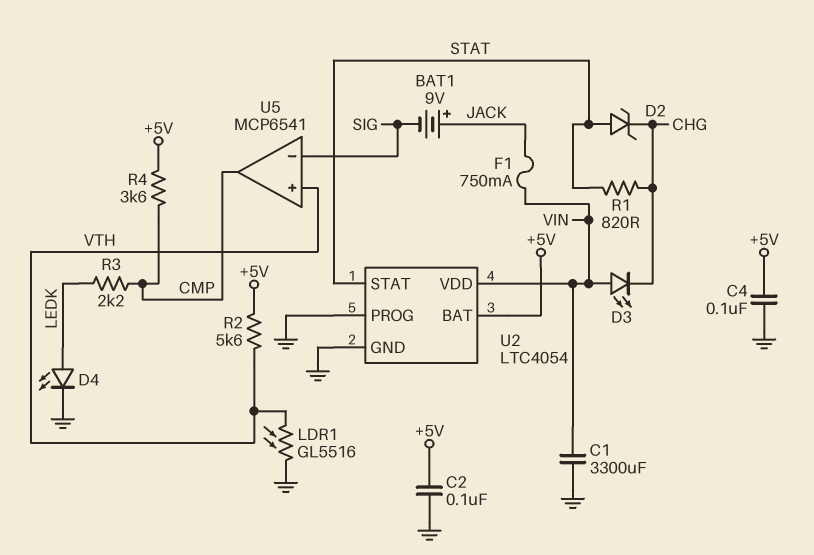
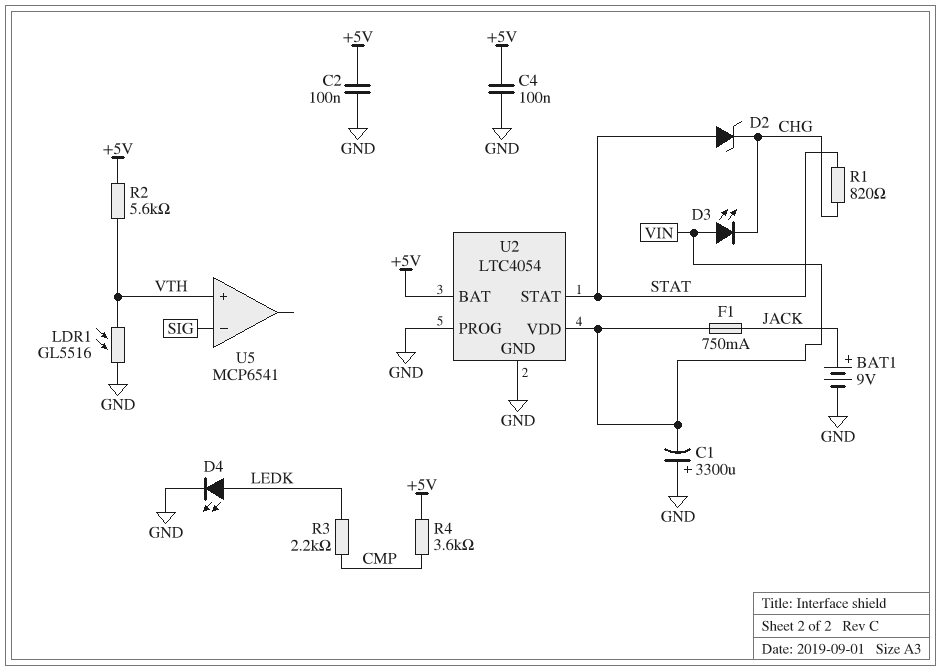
BAT1: 9V (plus JACK, minus SIG) -> 9V (plus JACK, minus GND)
C1: 3300uF (GND, VIN) -> 3300uF (plus GND, minus VIN)
U5 pin out: CMP -> none

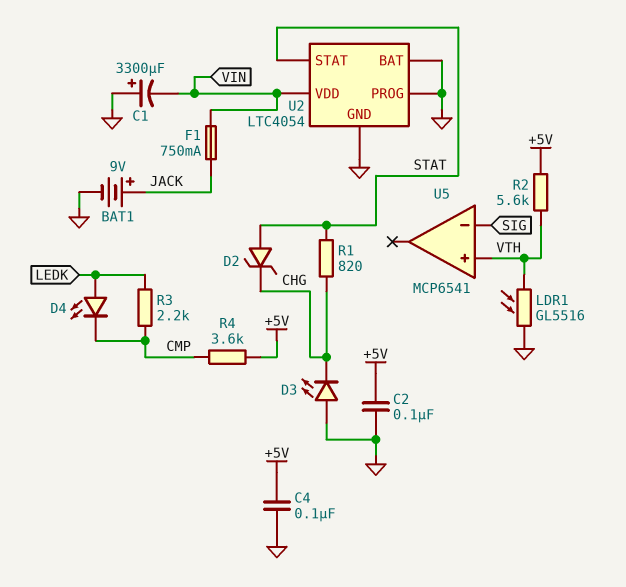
D3: LED (A VIN, K CHG) -> LED (A GND, K CHG)
D4: LED (A LEDK, K GND) -> LED (A LEDK, K CMP)
U2 pin BAT: +5V -> GND

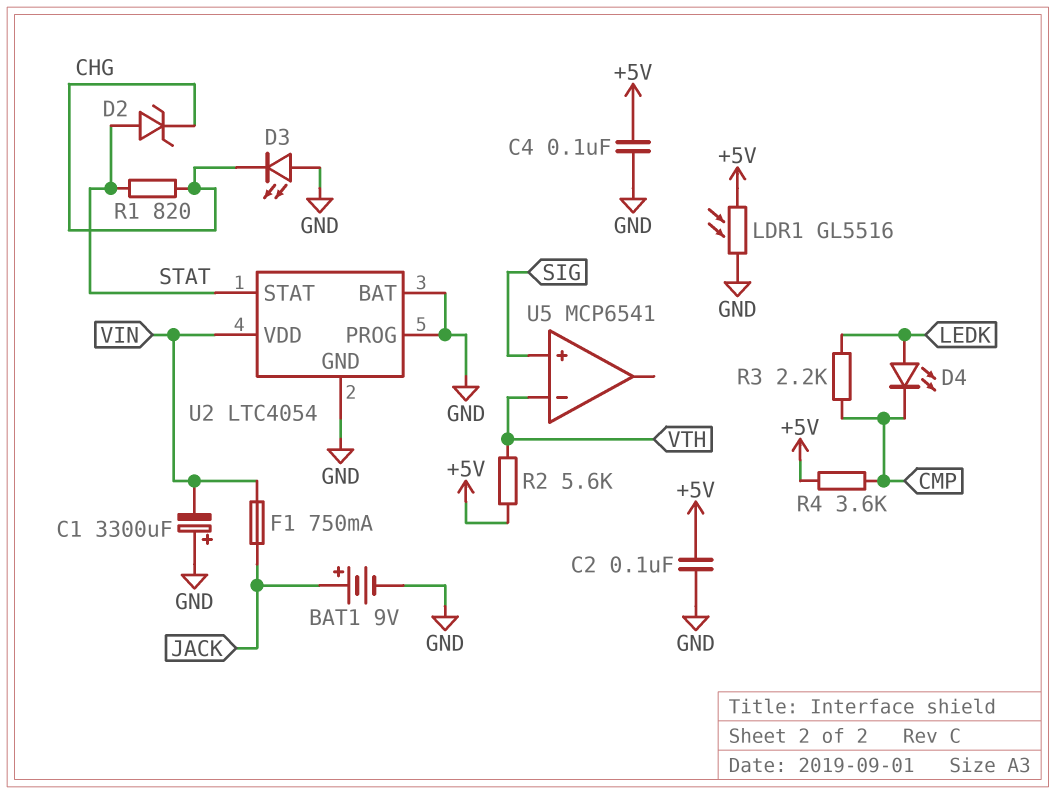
LDR1: GL5516 (GND, VTH) -> GL5516 (+5V, GND)
U5 pin in+: VTH -> SIG
U5 pin in-: SIG -> VTH

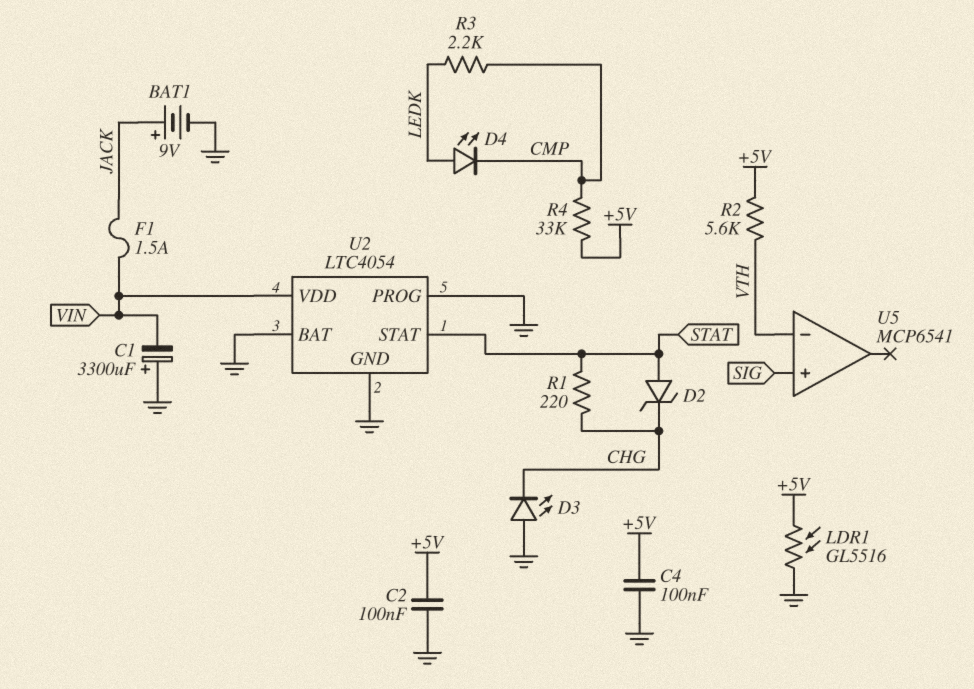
F1: 750mA (JACK, VIN) -> 1.5A (JACK, VIN)
R1: 820 (CHG, STAT) -> 220 (CHG, STAT)
R4: 3.6k (+5V, CMP) -> 33k (+5V, CMP)

